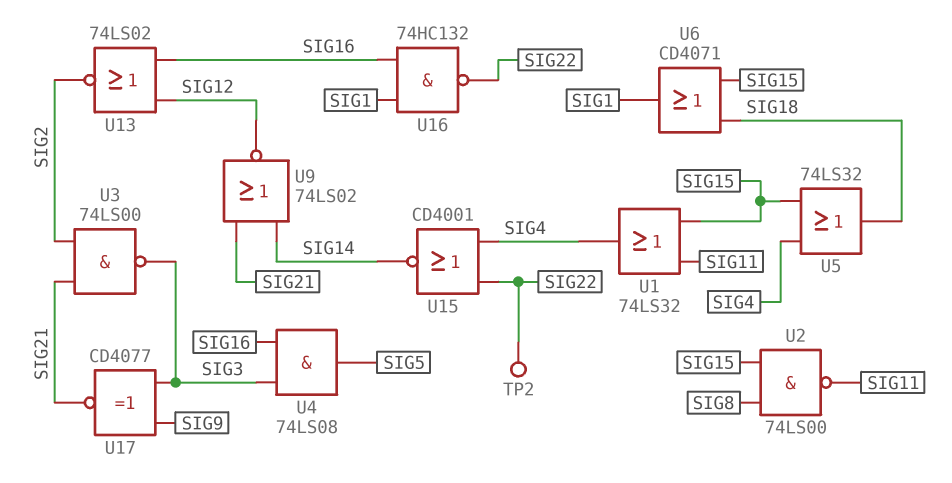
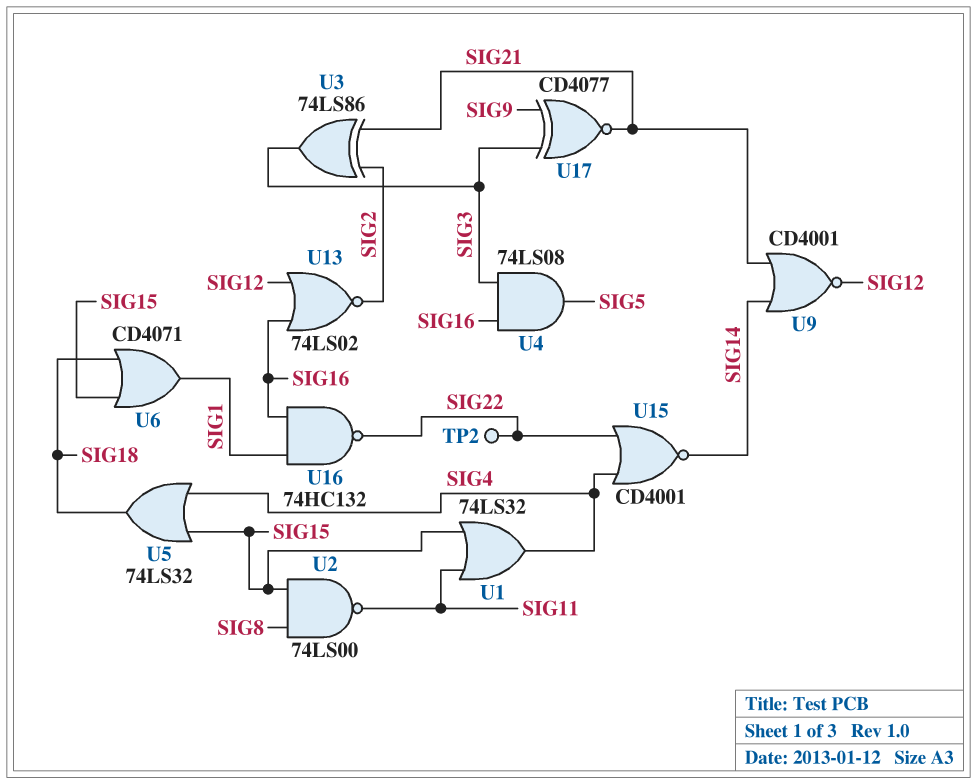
U3: NAND 74LS00 (in SIG2, in SIG21, out SIG3) -> XOR 74LS86 (in SIG2, in SIG21, out SIG3)
U9: NOR 74LS02 (in SIG14, in SIG21, out SIG12) -> NOR CD4001 (in SIG14, in SIG21, out SIG12)

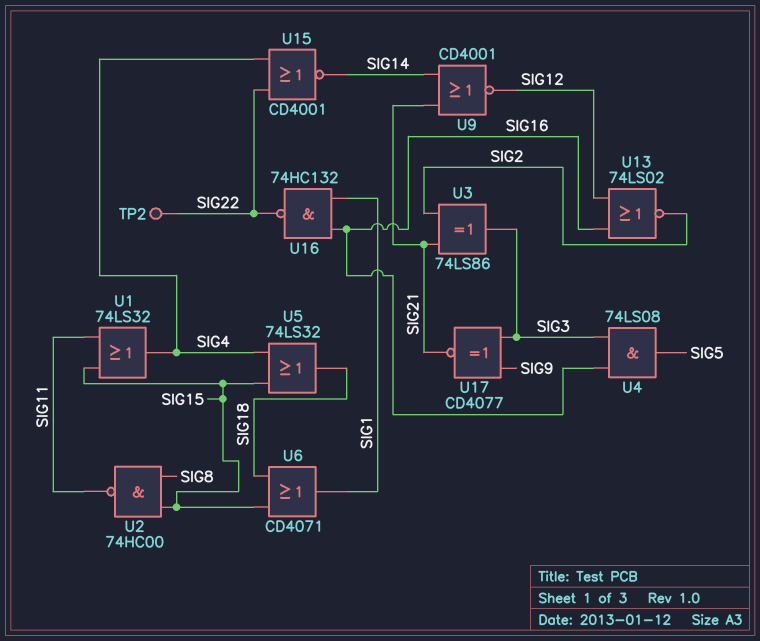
U2: NAND 74LS00 (in SIG8, in SIG15, out SIG11) -> NAND 74HC00 (in SIG8, in SIG15, out SIG11)

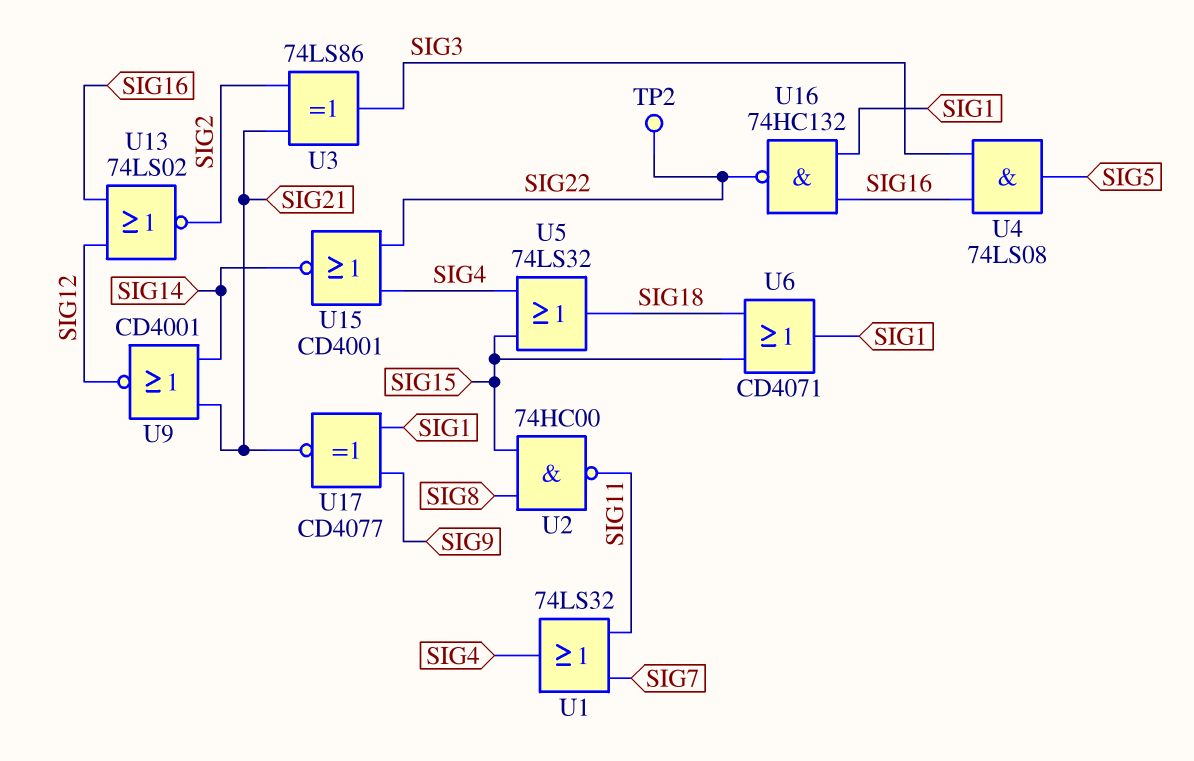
U1: OR 74LS32 (in SIG11, in SIG15, out SIG4) -> OR 74LS32 (in SIG7, in SIG11, out SIG4)
U17: XNOR CD4077 (in SIG3, in SIG9, out SIG21) -> XNOR CD4077 (in SIG1, in SIG9, out SIG21)

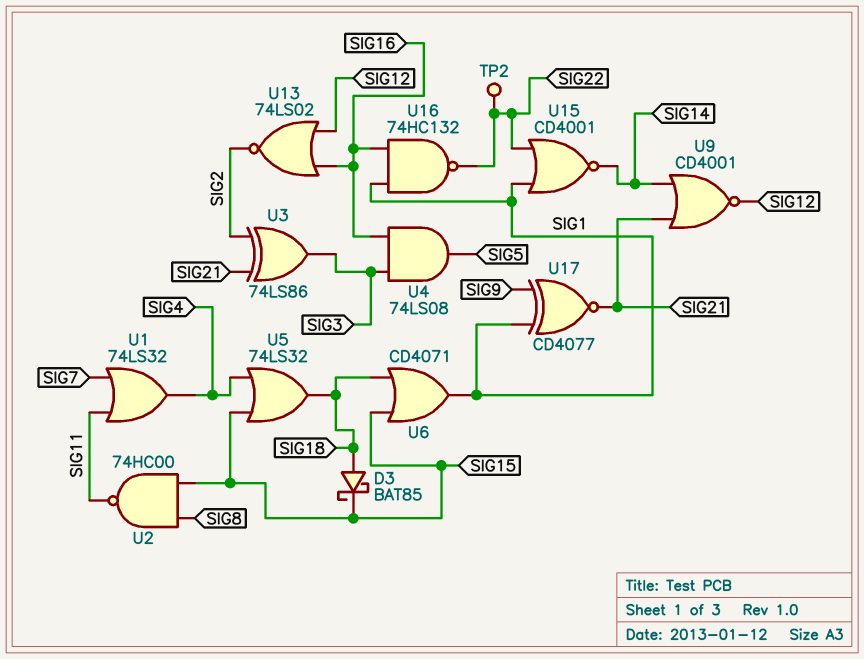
D3: none -> schottky BAT85 (A SIG18, K SIG15)
U15: NOR CD4001 (in SIG4, in SIG22, out SIG14) -> NOR CD4001 (in SIG1, in SIG22, out SIG14)

